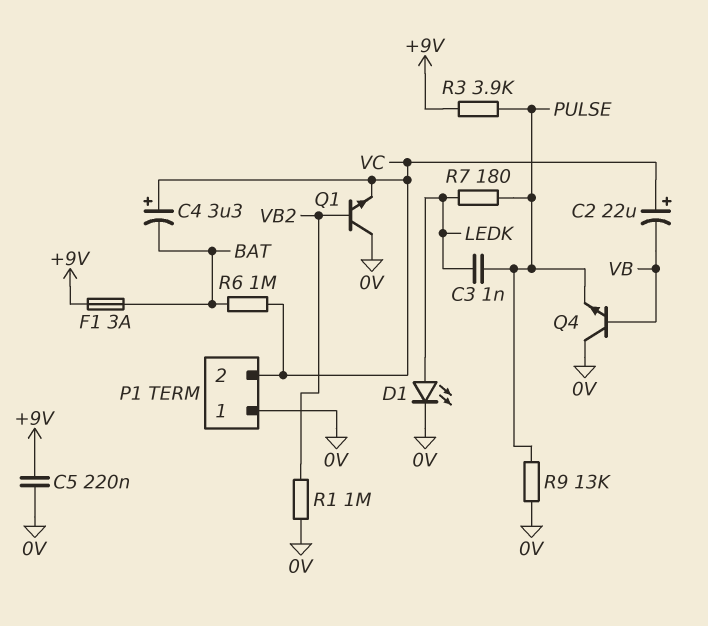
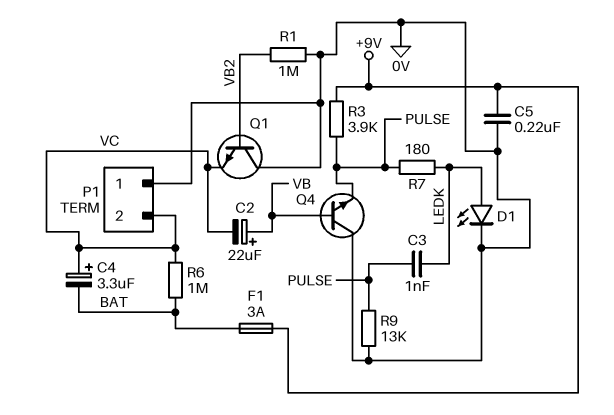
C2: 22uF (plus VC, minus VB) -> 22uF (plus VB, minus VC)

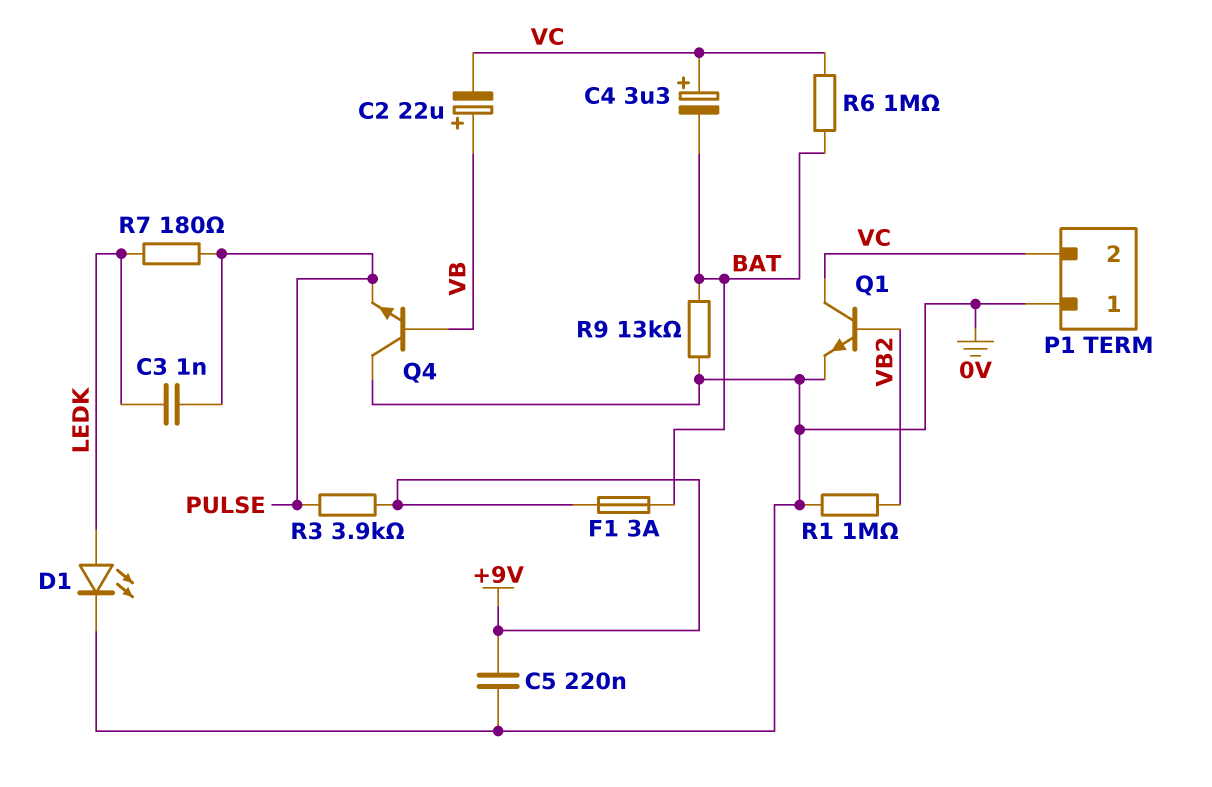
Q1: NPN (B VB2, C 0V, E VC) -> NPN (B VB2, C VC, E 0V)
R9: 13k (0V, PULSE) -> 13k (0V, BAT)

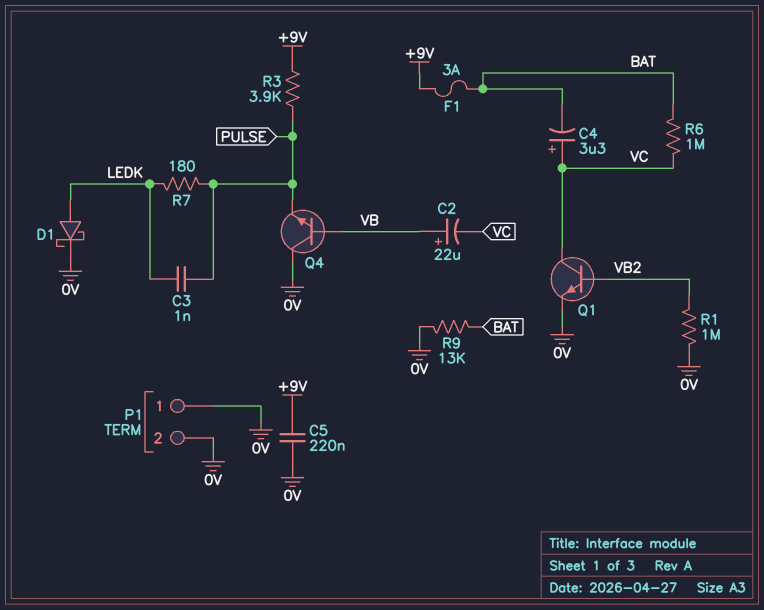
D1: LED (A LEDK, K 0V) -> schottky (A LEDK, K 0V)
P1 pin 2: VC -> 0V

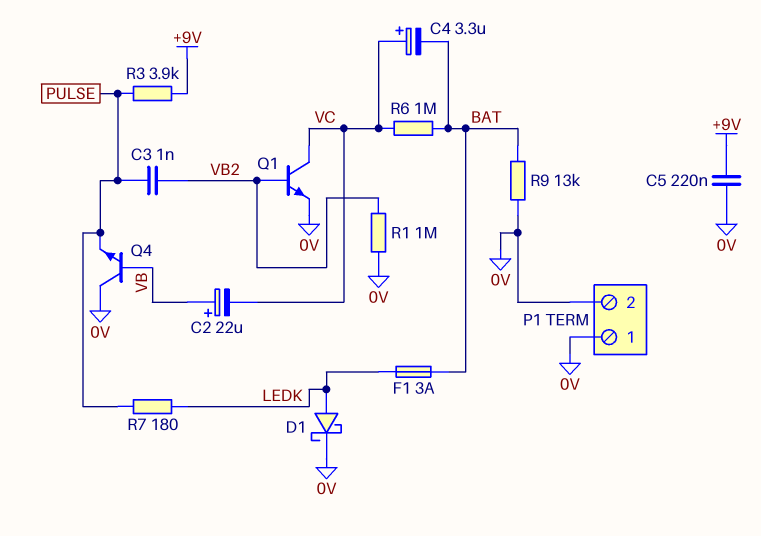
C3: 1nF (LEDK, PULSE) -> 1nF (PULSE, VB2)
F1: 3A (+9V, BAT) -> 3A (BAT, LEDK)

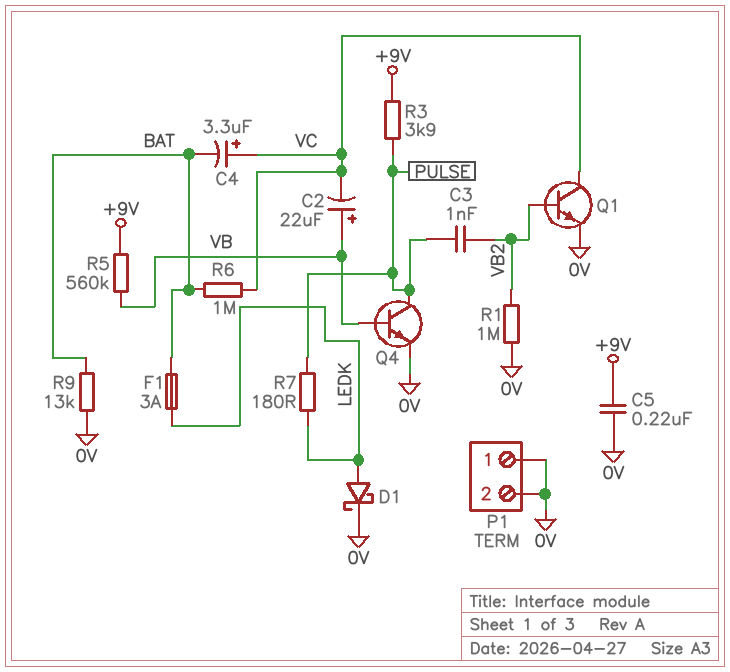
Q4: NPN (B VB, C 0V, E PULSE) -> NPN (B VB, C PULSE, E 0V)
R5: none -> 560k (+9V, VB)

